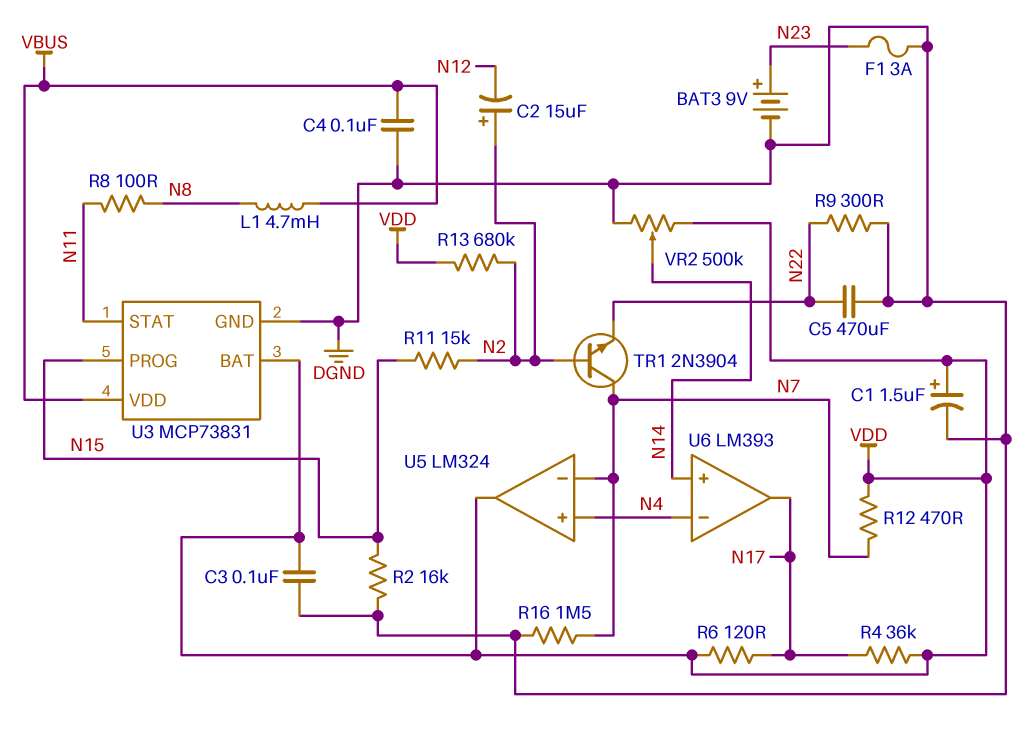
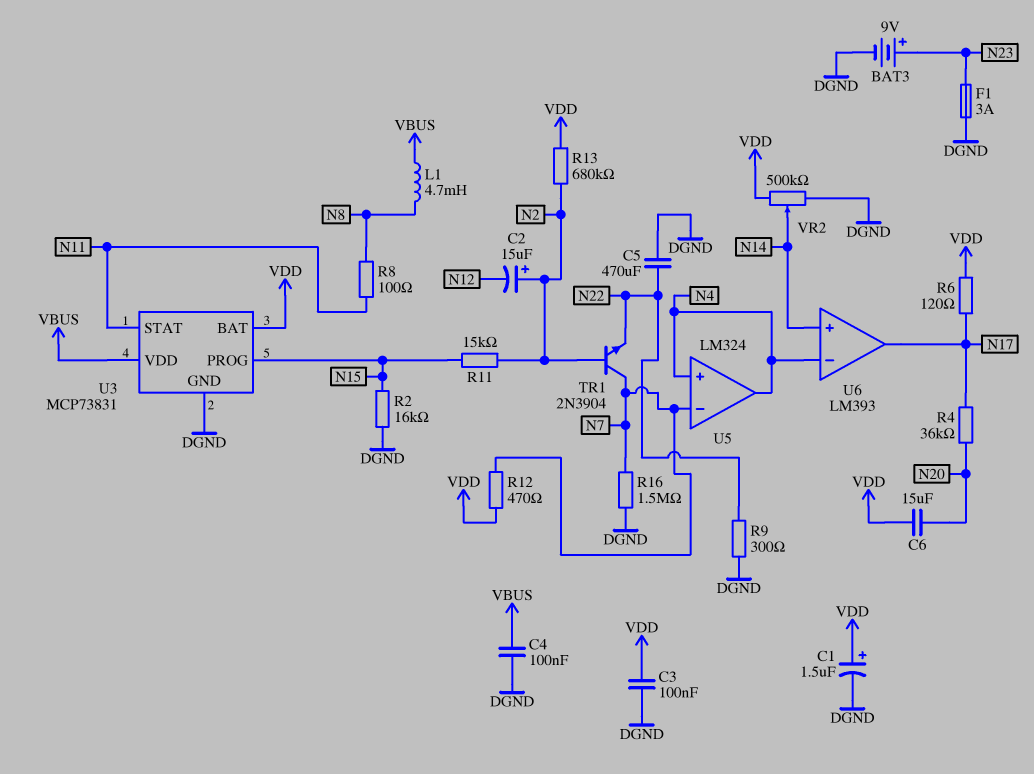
C6: none -> 15uF (N20, VDD)
R4: 36k (N17, VDD) -> 36k (N17, N20)
U5 pin out: VDD -> N4

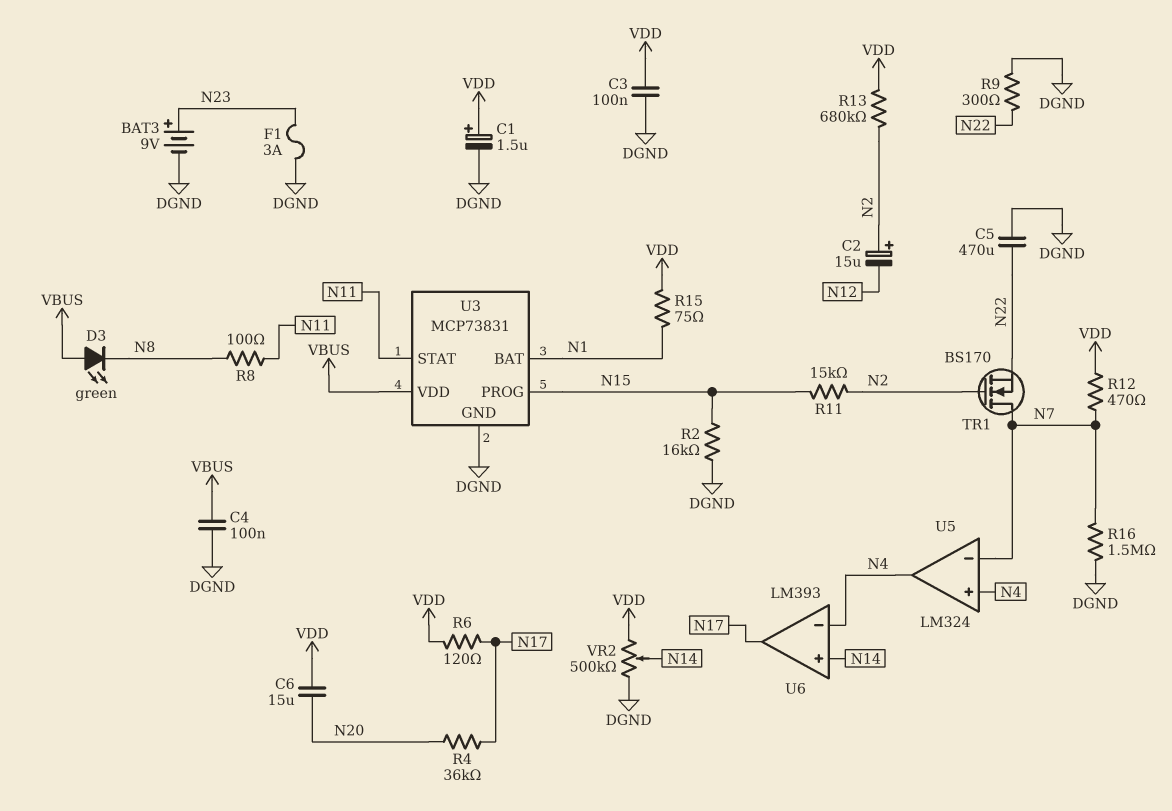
D3: none -> LED green (A VBUS, K N8)
L1: 4.7mH (N8, VBUS) -> none
R15: none -> 75 (N1, VDD)
TR1: NPN 2N3904 (B N2, C N7, E N22) -> NMOS BS170 (G N2, D N7, S N22)
U3 pin BAT: VDD -> N1

